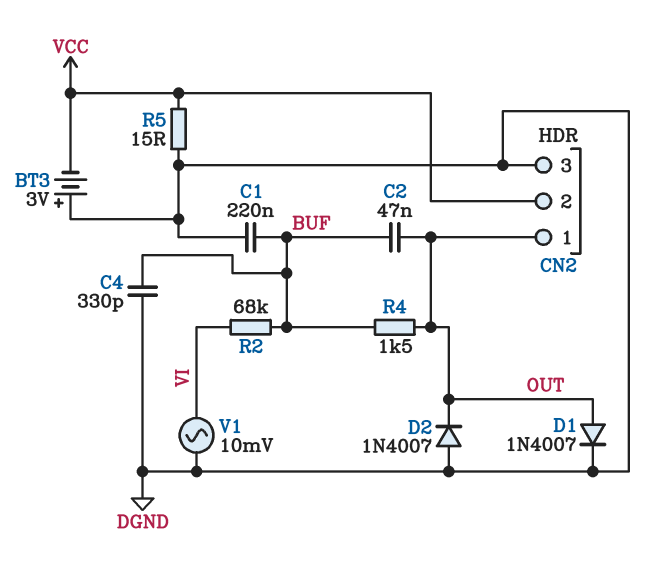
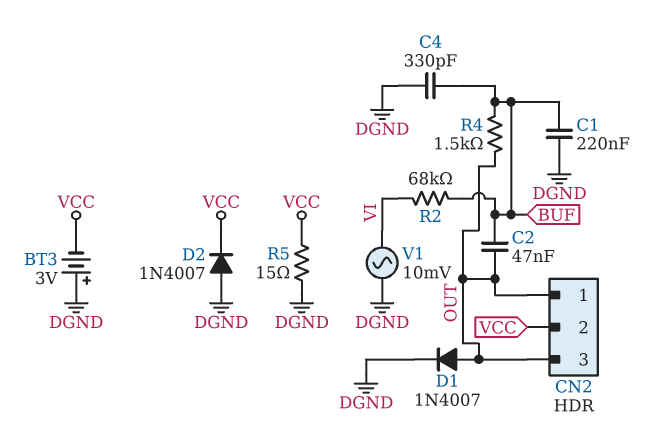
CN2 pin 3: DGND -> OUT
D2: diode 1N4007 (A DGND, K OUT) -> diode 1N4007 (A DGND, K VCC)

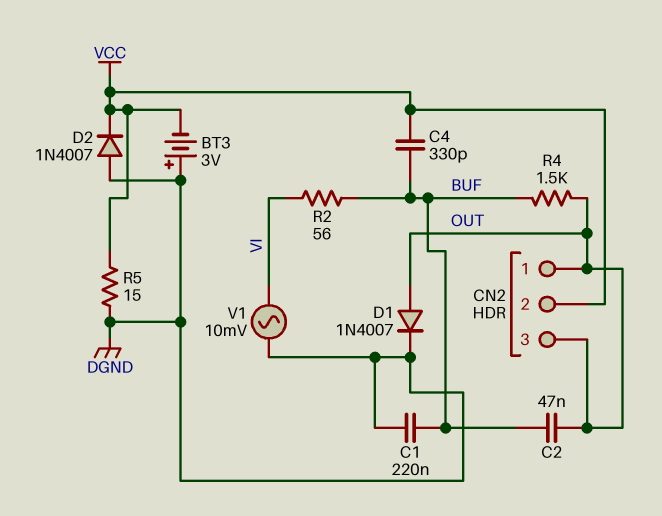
C4: 330pF (BUF, DGND) -> 330pF (BUF, VCC)
R2: 68k (BUF, VI) -> 56 (BUF, VI)

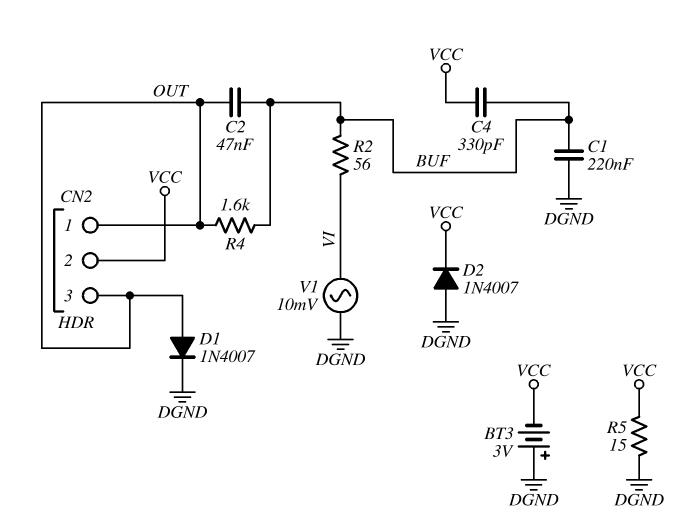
R4: 1.5k (BUF, OUT) -> 1.6k (BUF, OUT)

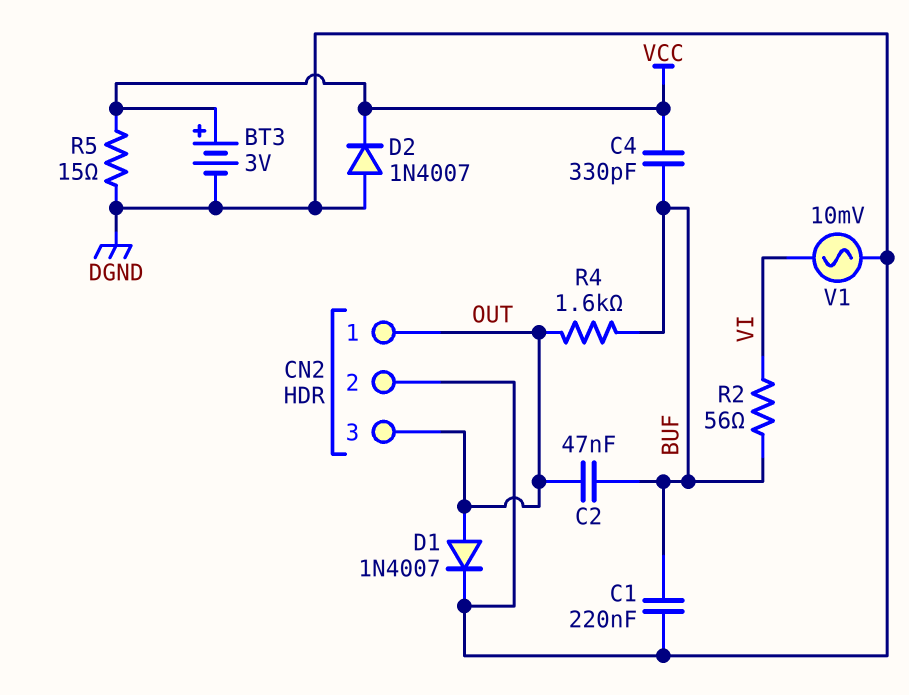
BT3: 3V (plus DGND, minus VCC) -> 3V (plus VCC, minus DGND)
CN2 pin 2: VCC -> DGND

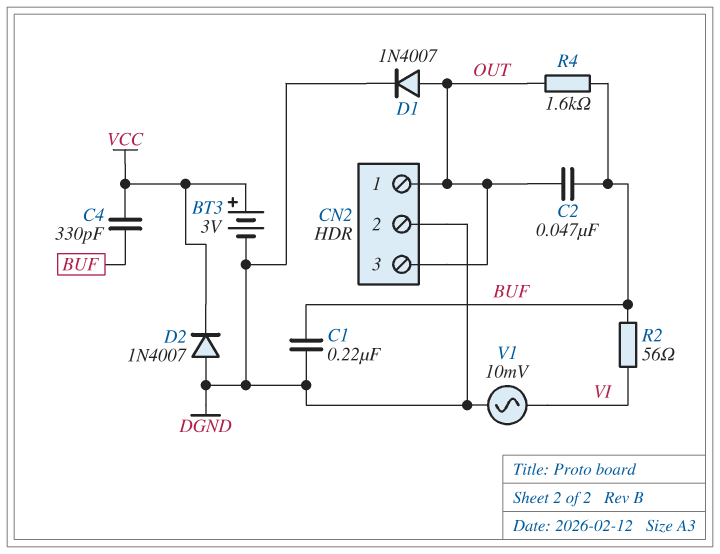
R5: 15 (DGND, VCC) -> none

